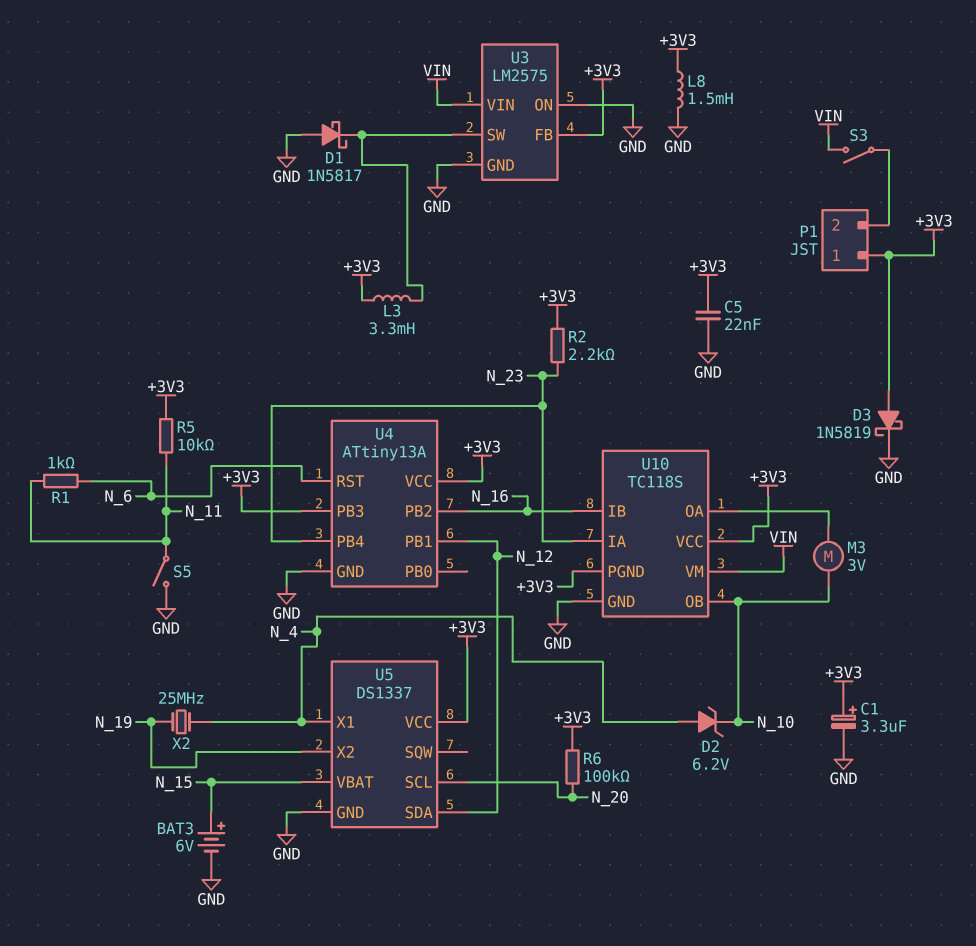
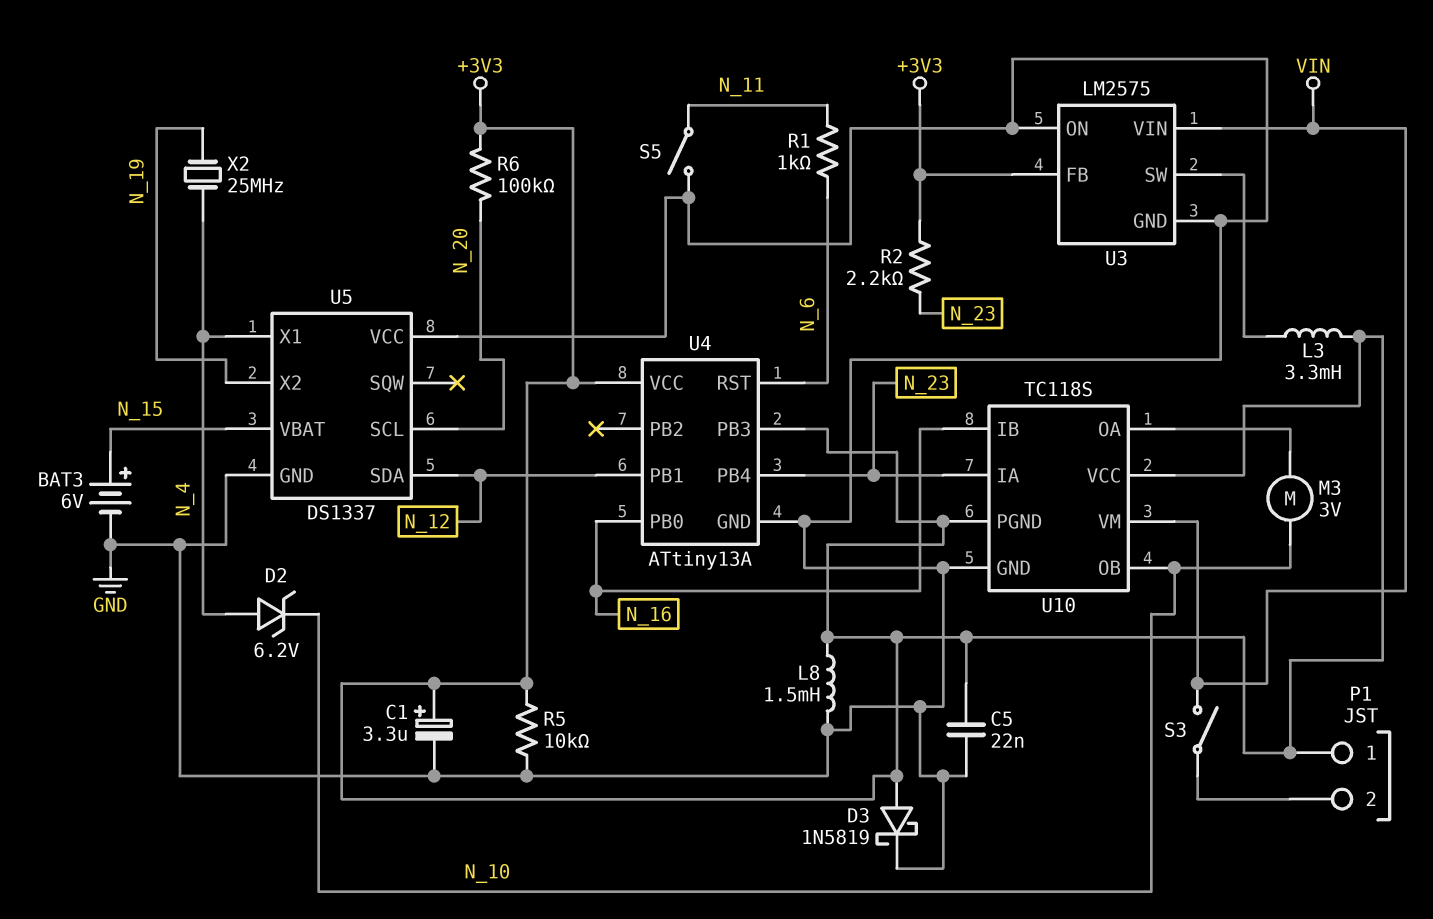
D1: schottky 1N5817 (A GND, K U3/SW) -> none
R5: 10k (+3V3, N_11) -> 10k (+3V3, GND)
U4 pin PB0: none -> N_16
U4 pin PB2: N_16 -> none
U5 pin VCC: +3V3 -> GND

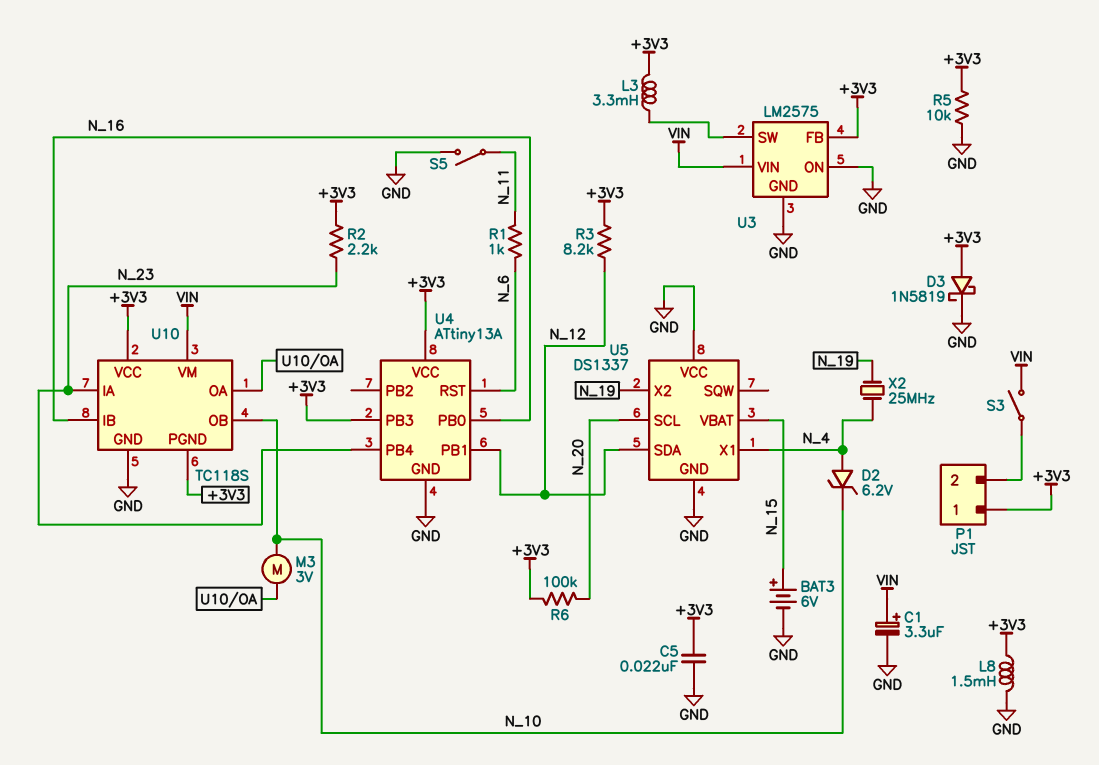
C1: 3.3uF (plus +3V3, minus GND) -> 3.3uF (plus VIN, minus GND)
R3: none -> 8.2k (+3V3, N_12)

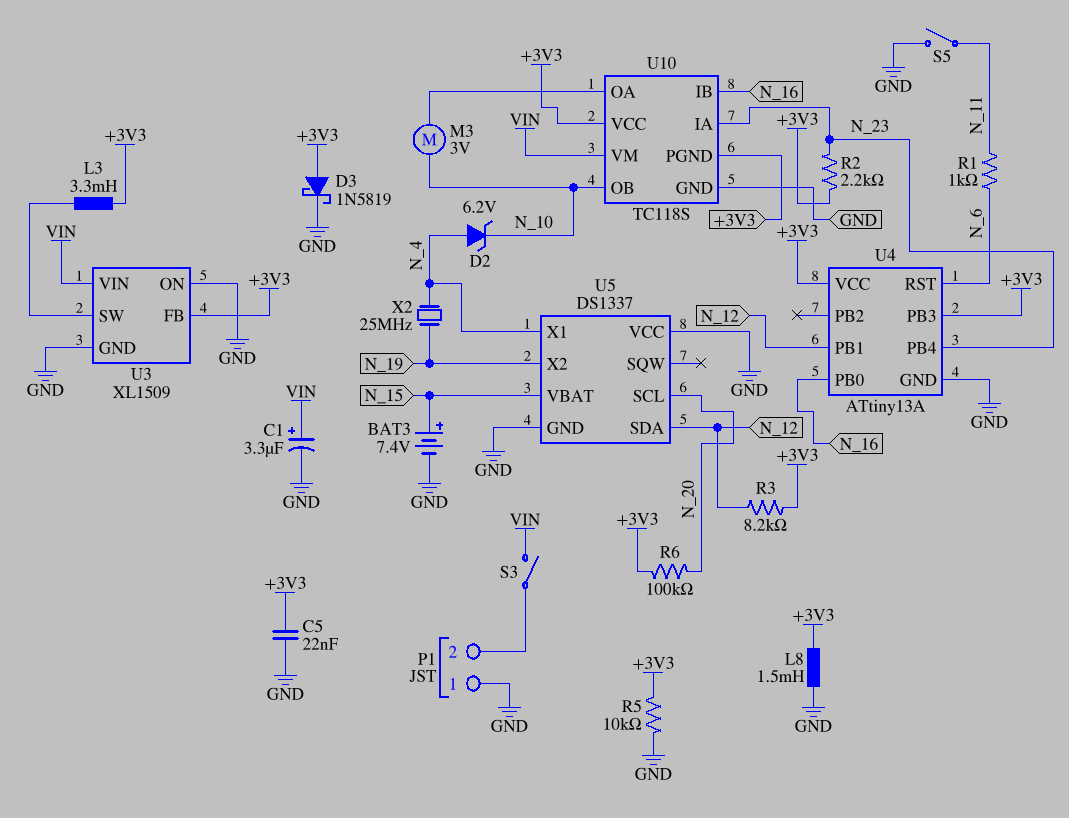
BAT3: 6V (plus N_15, minus GND) -> 7.4V (plus N_15, minus GND)
P1 pin 1: +3V3 -> GND
U3: LM2575 -> XL1509

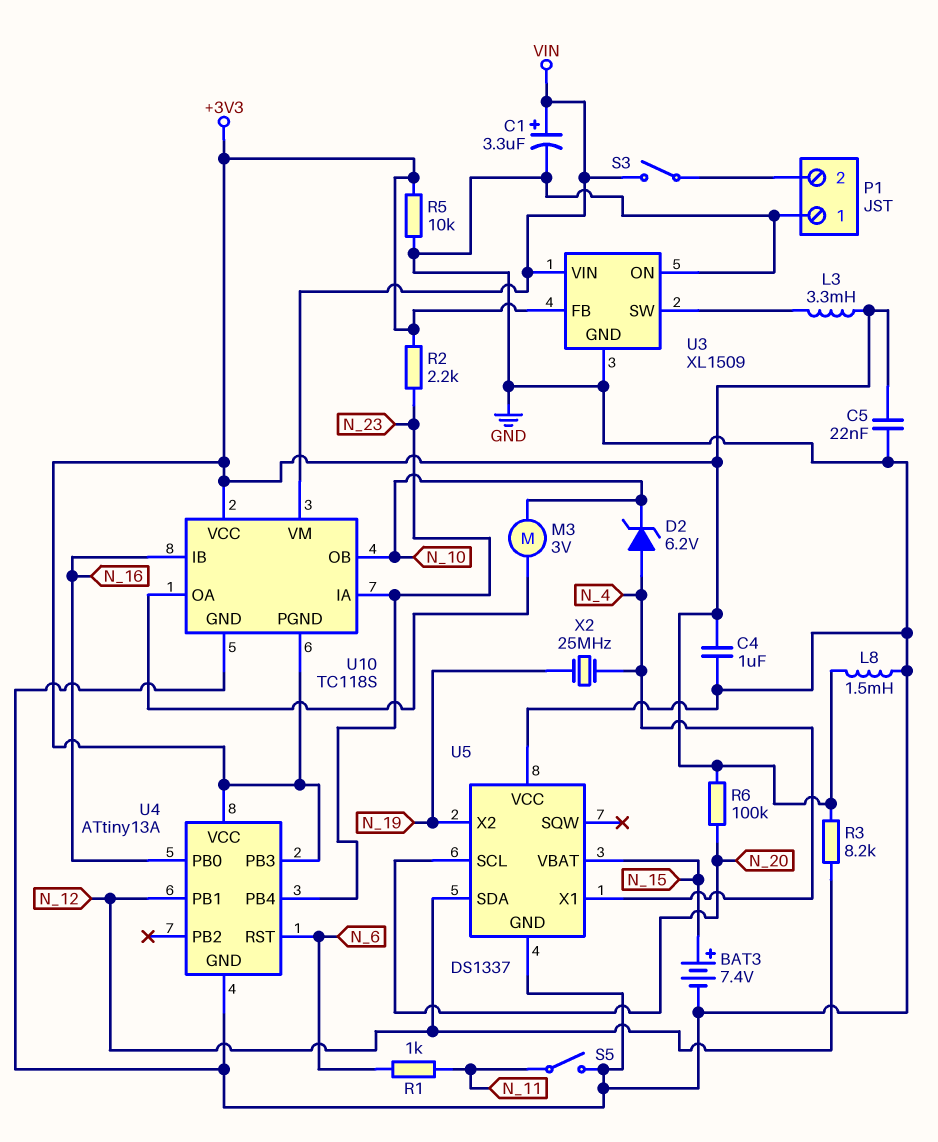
C4: none -> 1uF (+3V3, GND)
D3: schottky 1N5819 (A +3V3, K GND) -> none

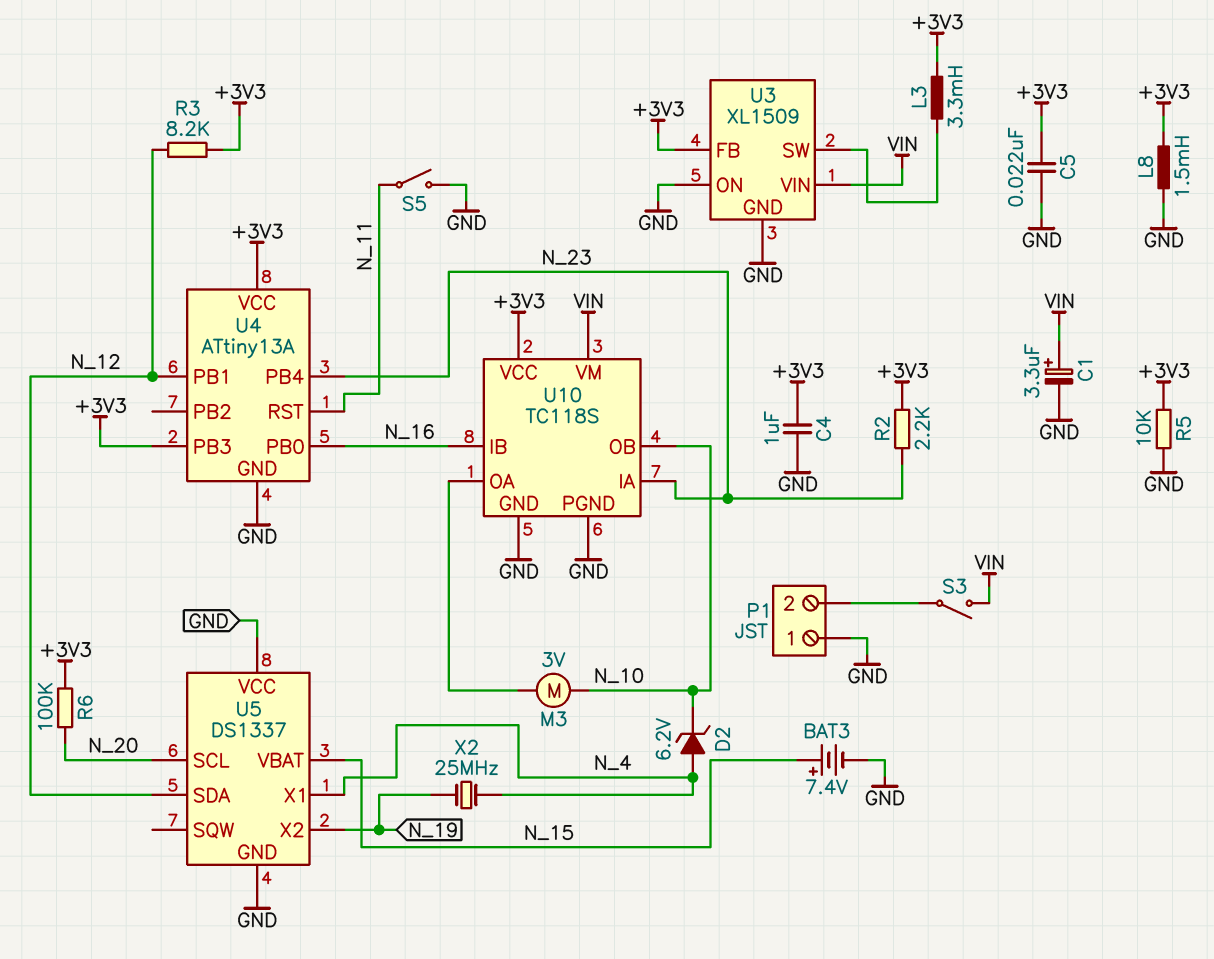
R1: 1k (N_6, N_11) -> none
U4 pin RST: N_6 -> N_11
U10 pin PGND: +3V3 -> GND

